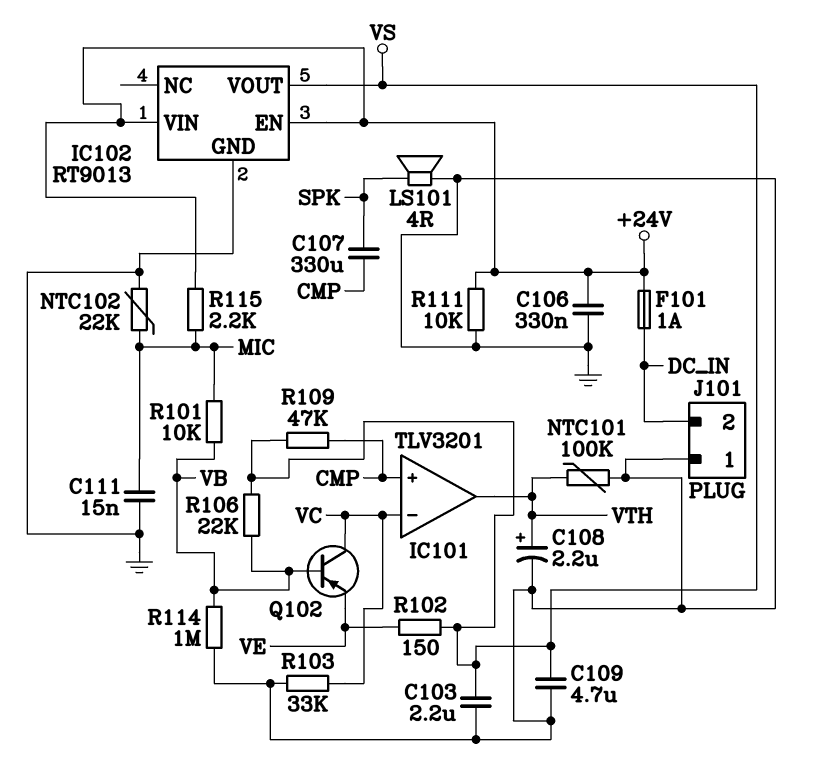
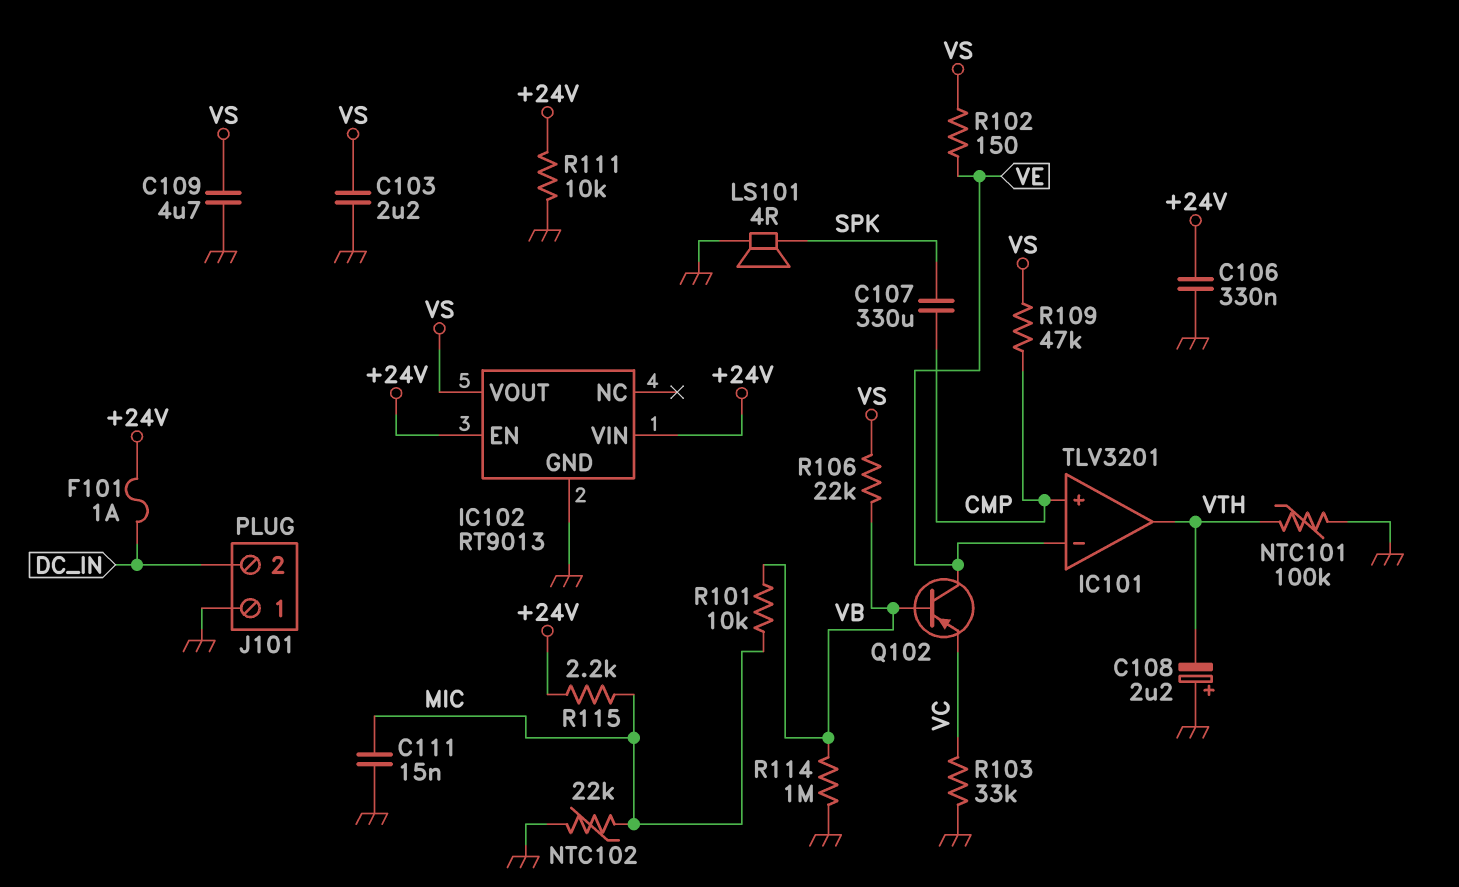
C108: 2.2uF (plus VTH, minus GND) -> 2.2uF (plus GND, minus VTH)
IC101 pin in-: VC -> VE
Q102: PNP (B VB, C VC, E VE) -> PNP (B VB, C VE, E VC)

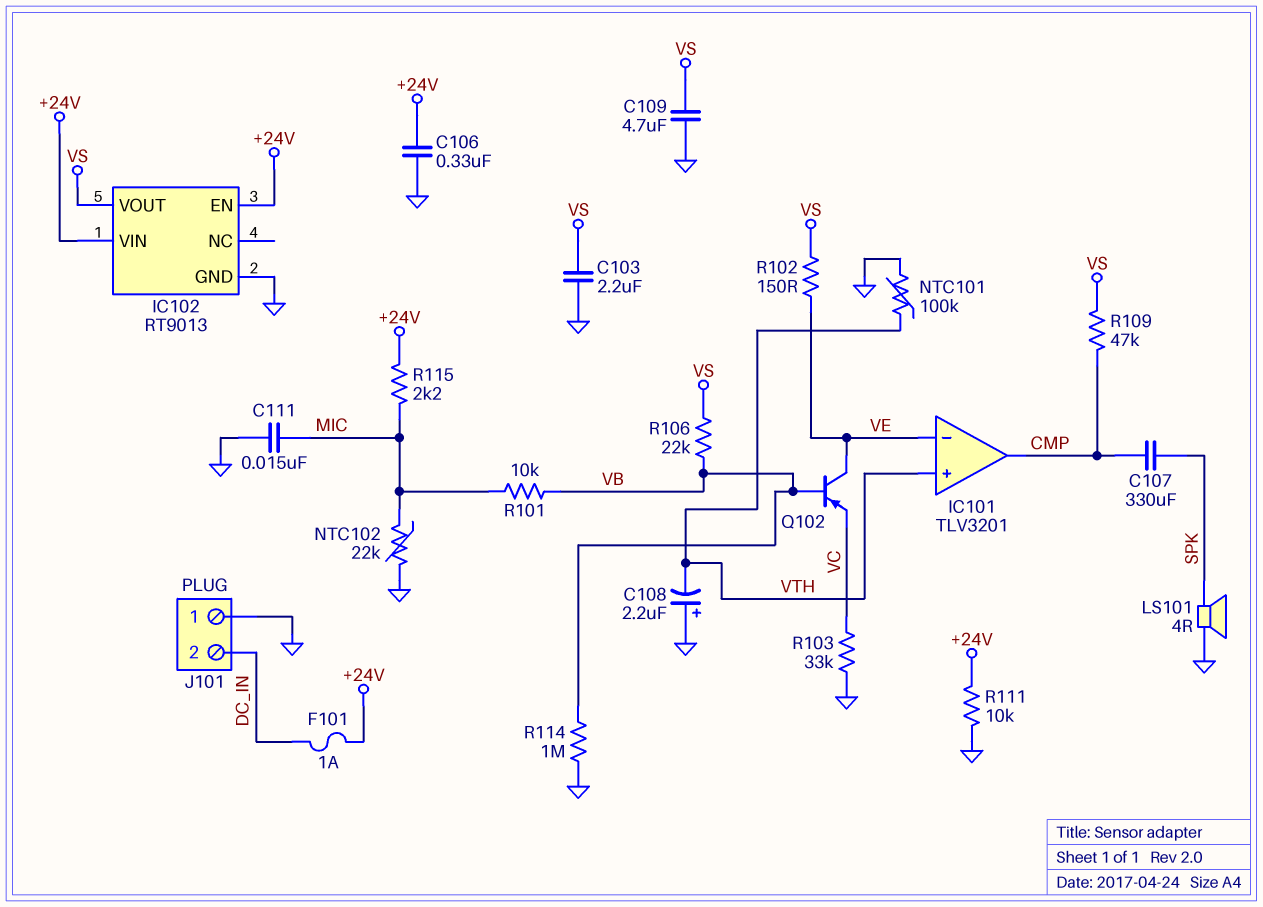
IC101 pin in+: CMP -> VTH
IC101 pin out: VTH -> CMP

